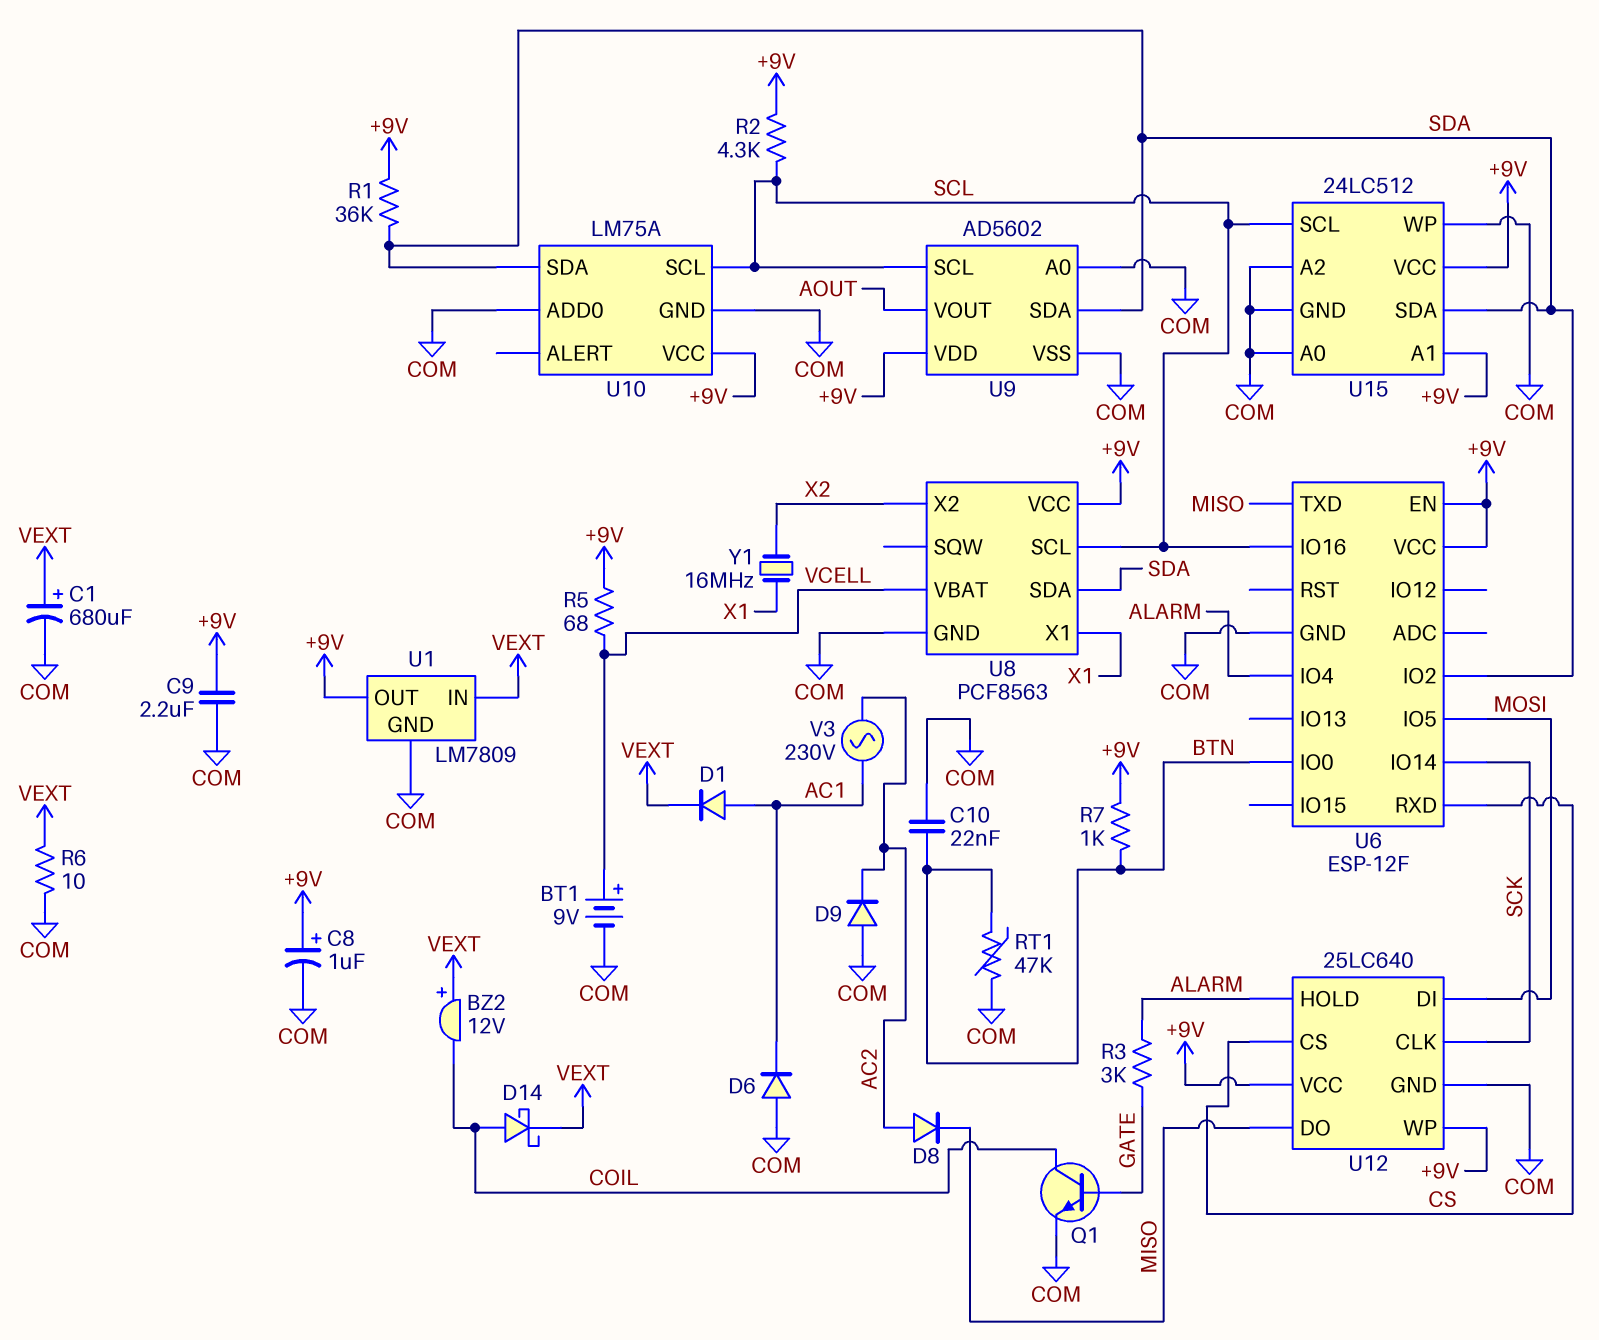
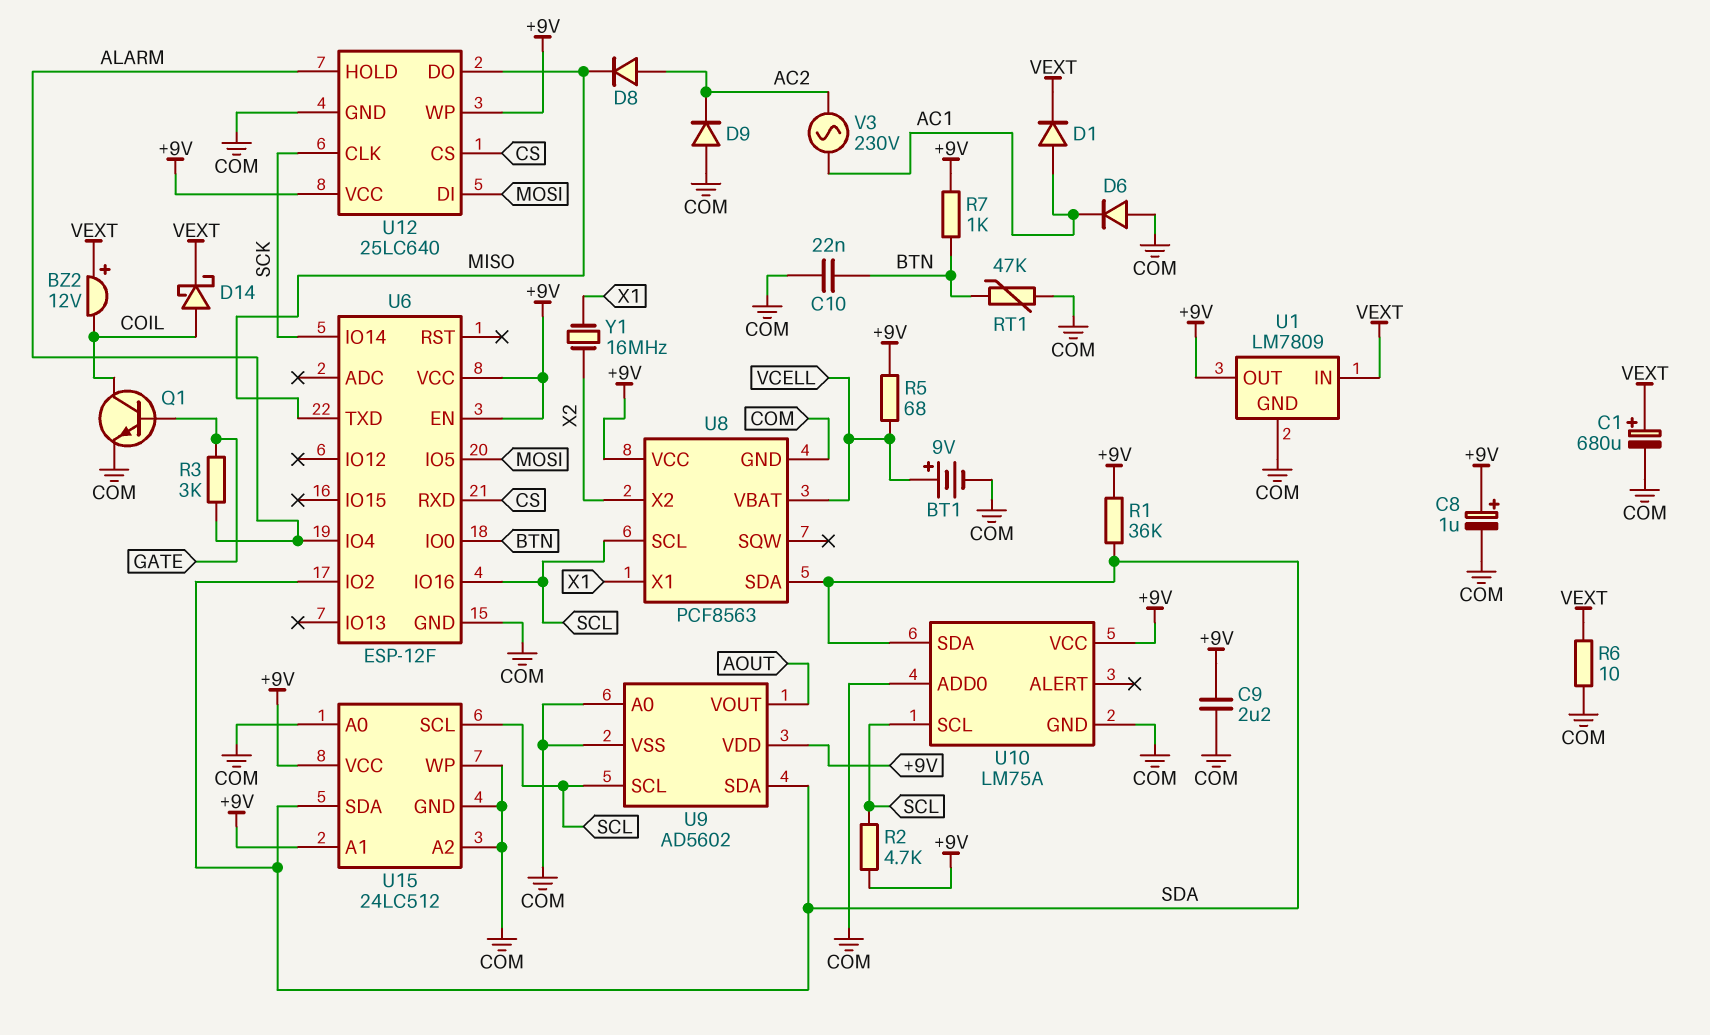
R2: 4.3k (+9V, SCL) -> 4.7k (+9V, SCL)

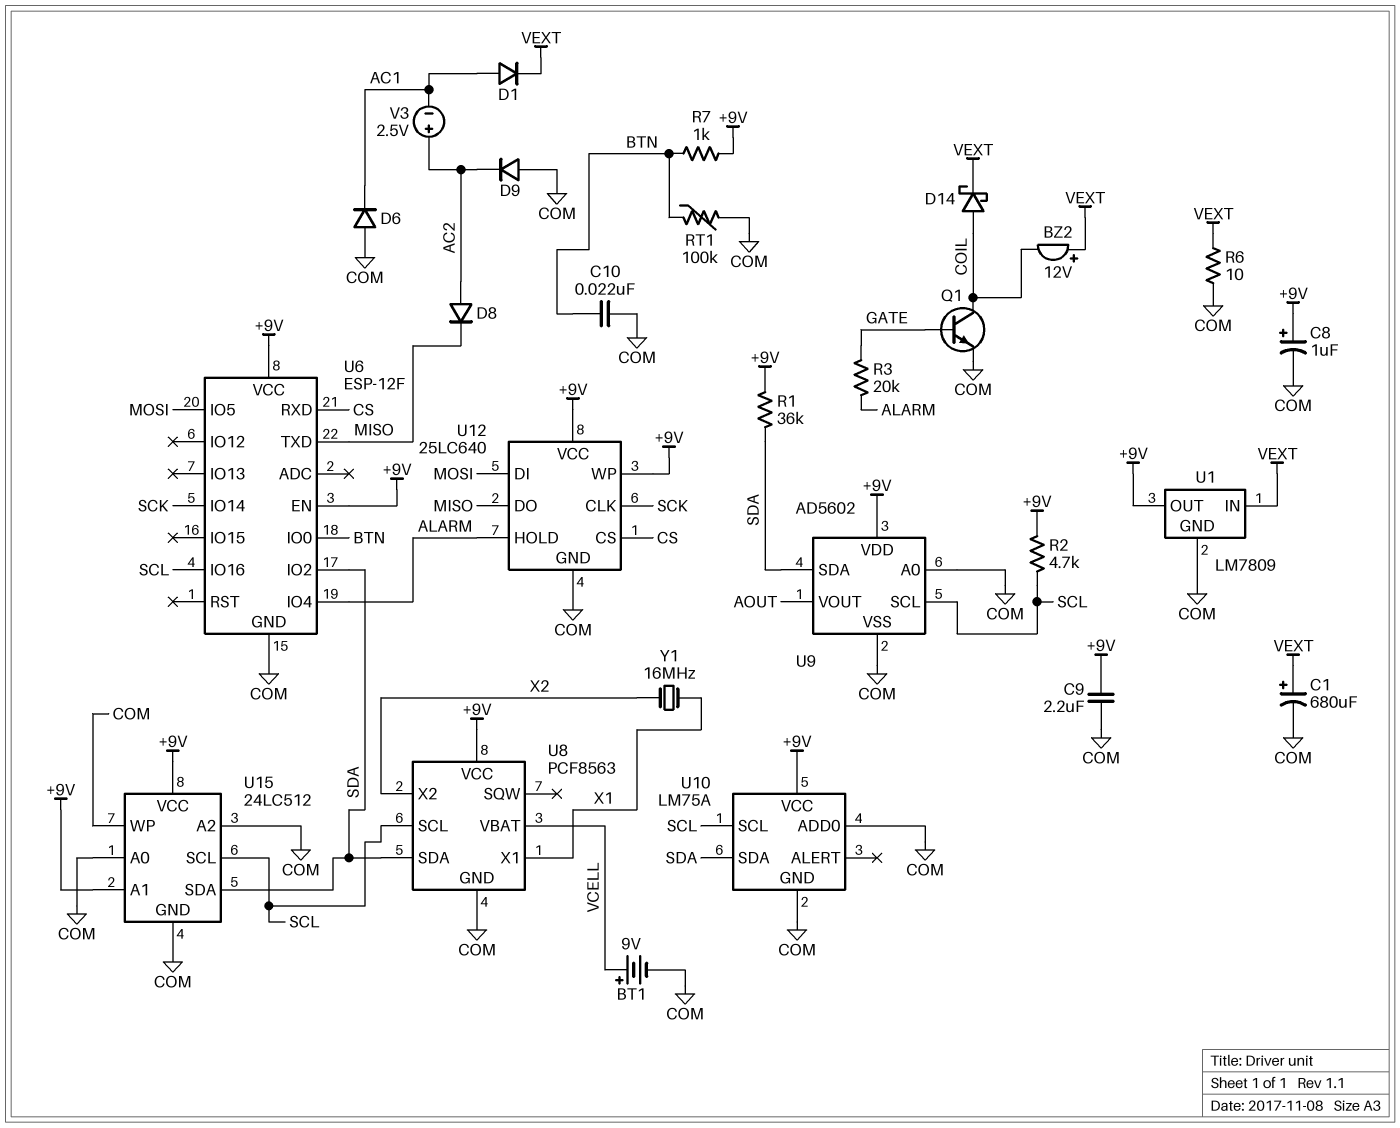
R3: 3k (ALARM, GATE) -> 20k (ALARM, GATE)
R5: 68 (+9V, VCELL) -> none
RT1: 47k (BTN, COM) -> 100k (BTN, COM)
V3: AC 230V (AC1, AC2) -> 2.5V (plus AC2, minus AC1)

